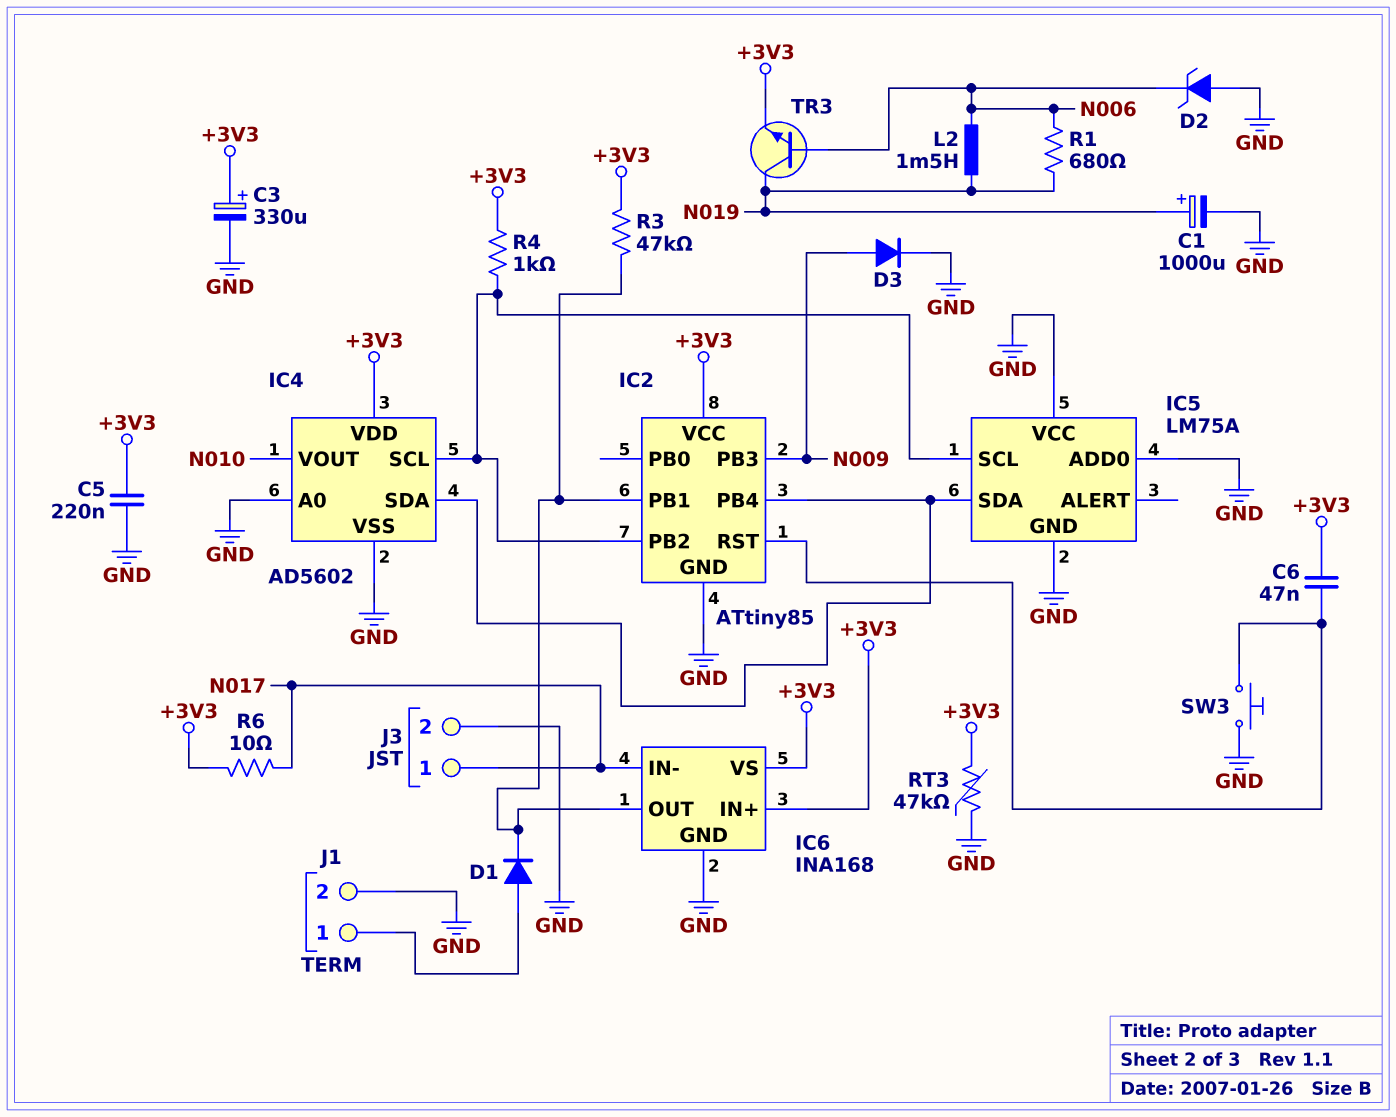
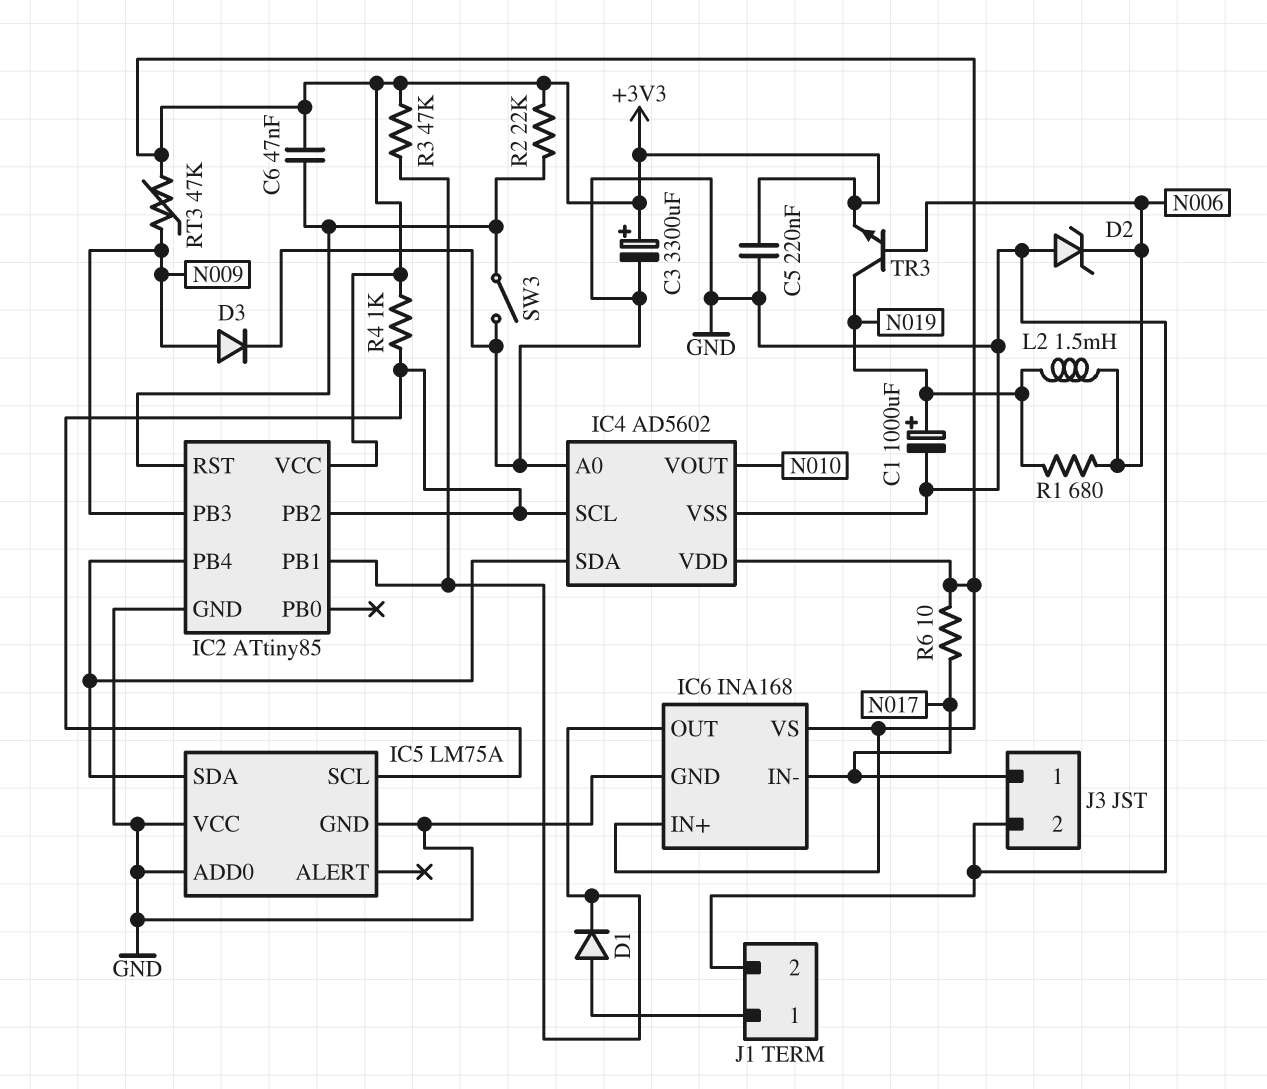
C3: 330uF (plus +3V3, minus GND) -> 3300uF (plus +3V3, minus GND)
R2: none -> 22k (+3V3, IC2/RST)
RT3: 47k (+3V3, GND) -> 47k (+3V3, N009)
SW3: button (GND, IC2/RST) -> switch (GND, IC2/RST)

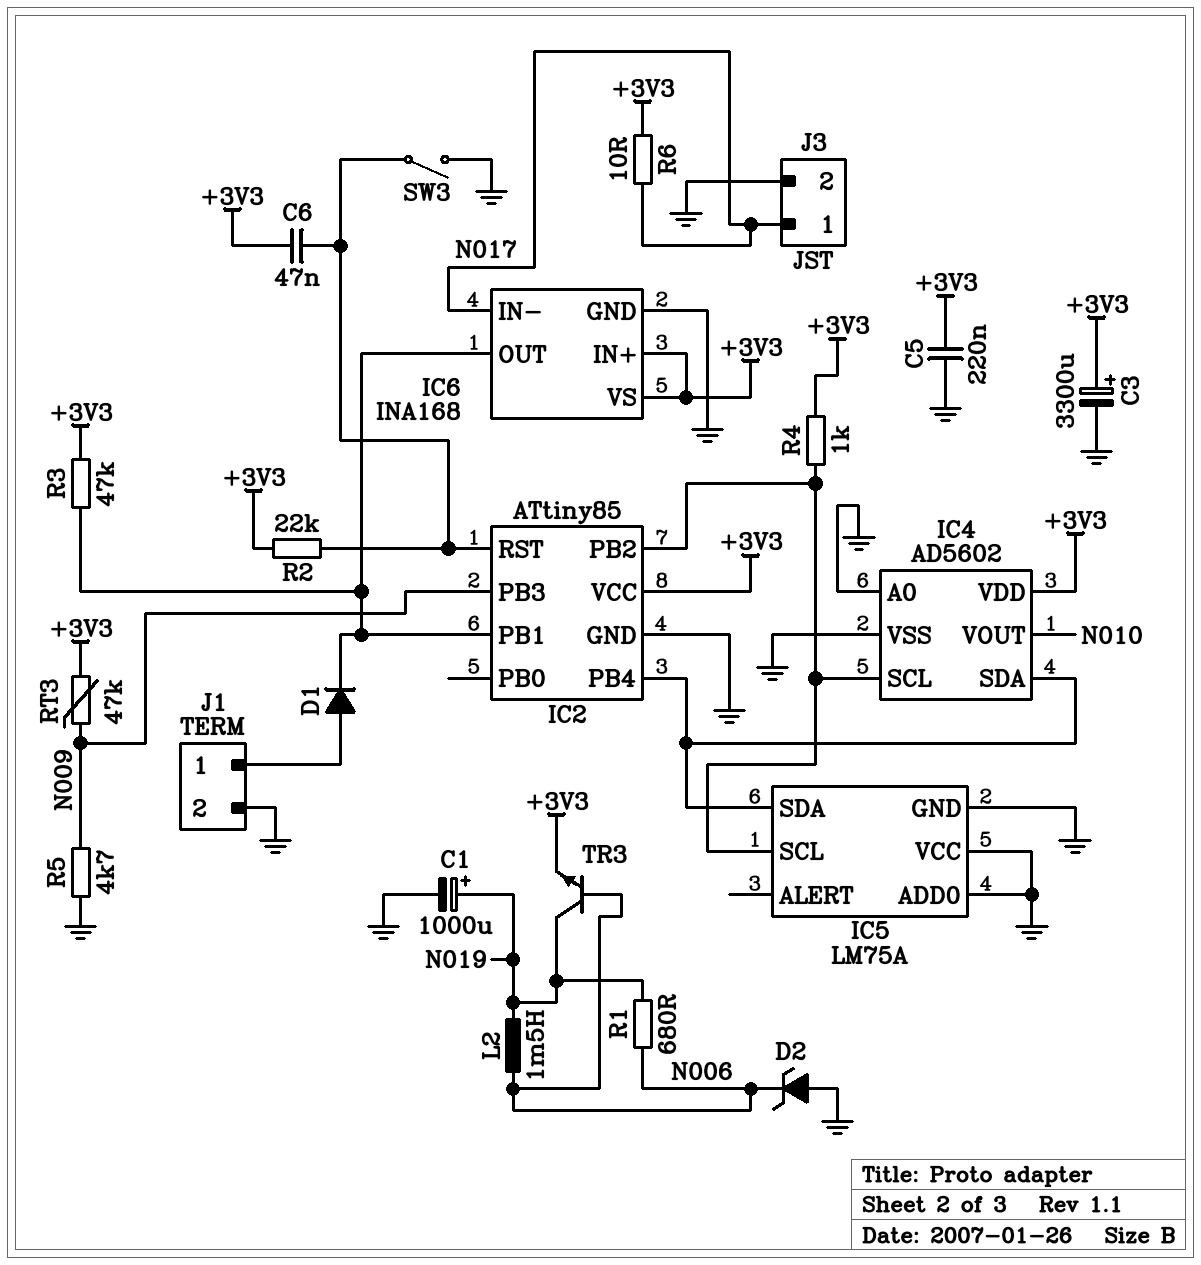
D3: diode (A N009, K GND) -> none
R5: none -> 4.7k (GND, N009)

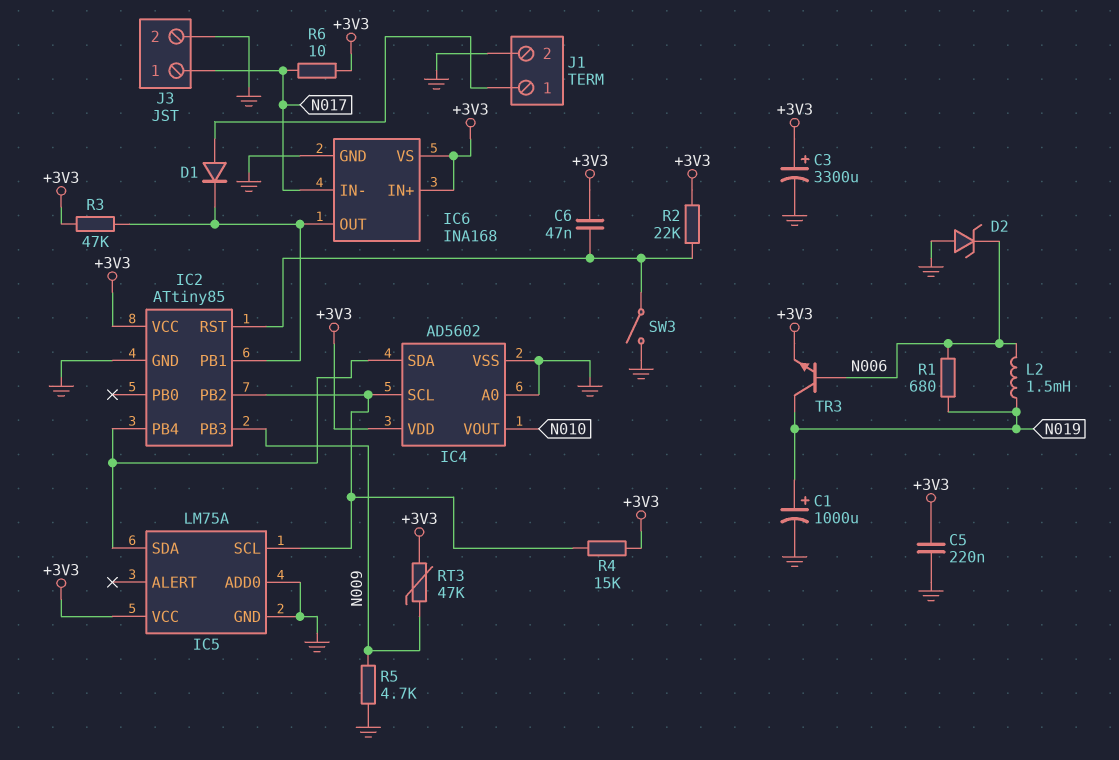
IC5 pin VCC: GND -> +3V3
R4: 1k (+3V3, IC2/PB2) -> 15k (+3V3, IC2/PB2)

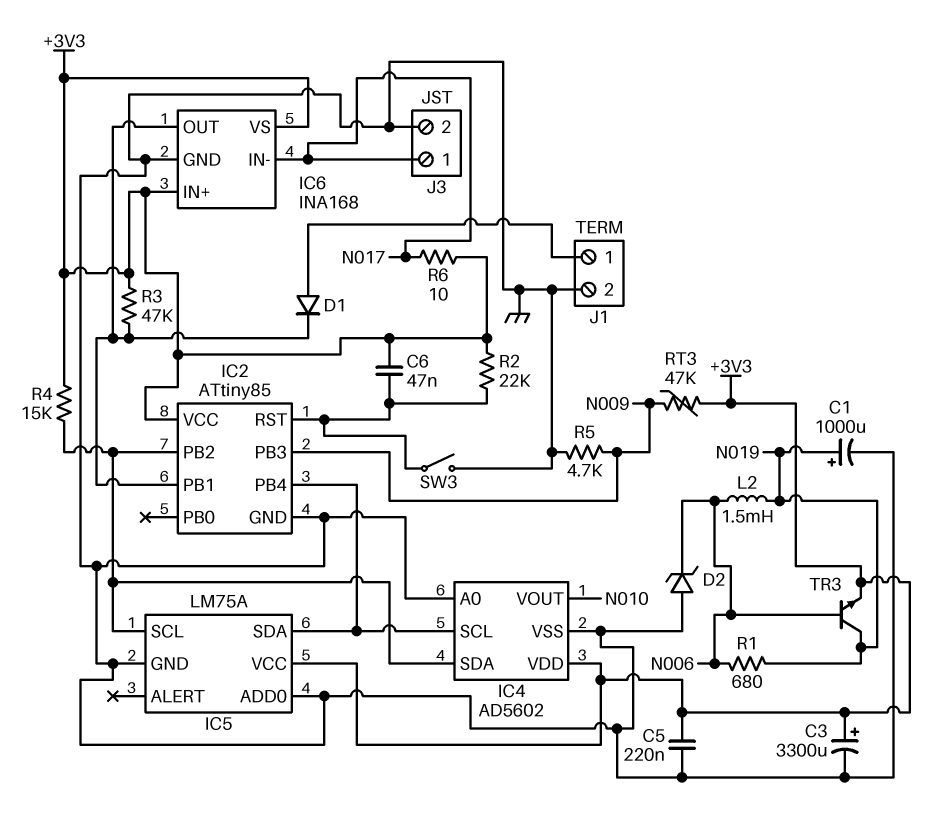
IC4 pin SCL: IC2/PB2 -> IC2/PB4
IC4 pin SDA: IC2/PB4 -> IC2/PB2

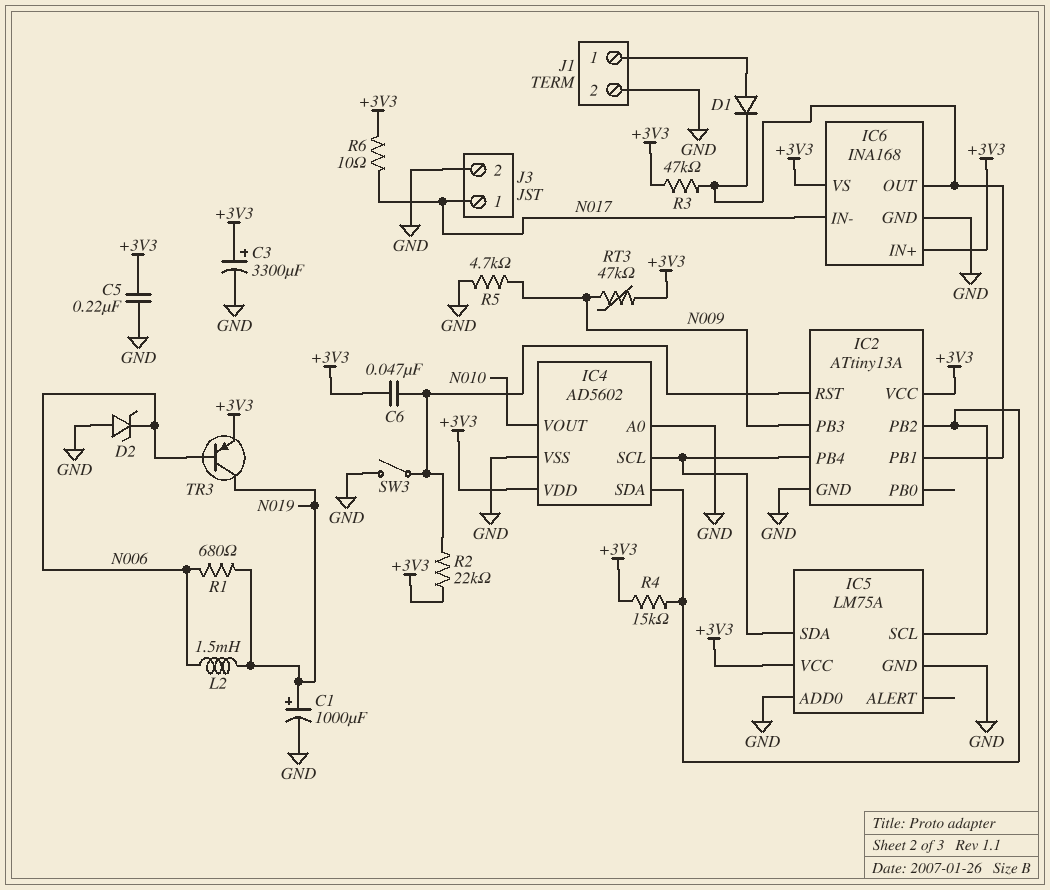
IC2: ATtiny85 -> ATtiny13A
TR3: NPN (B N006, C N019, E +3V3) -> PNP (B N006, C N019, E +3V3)

